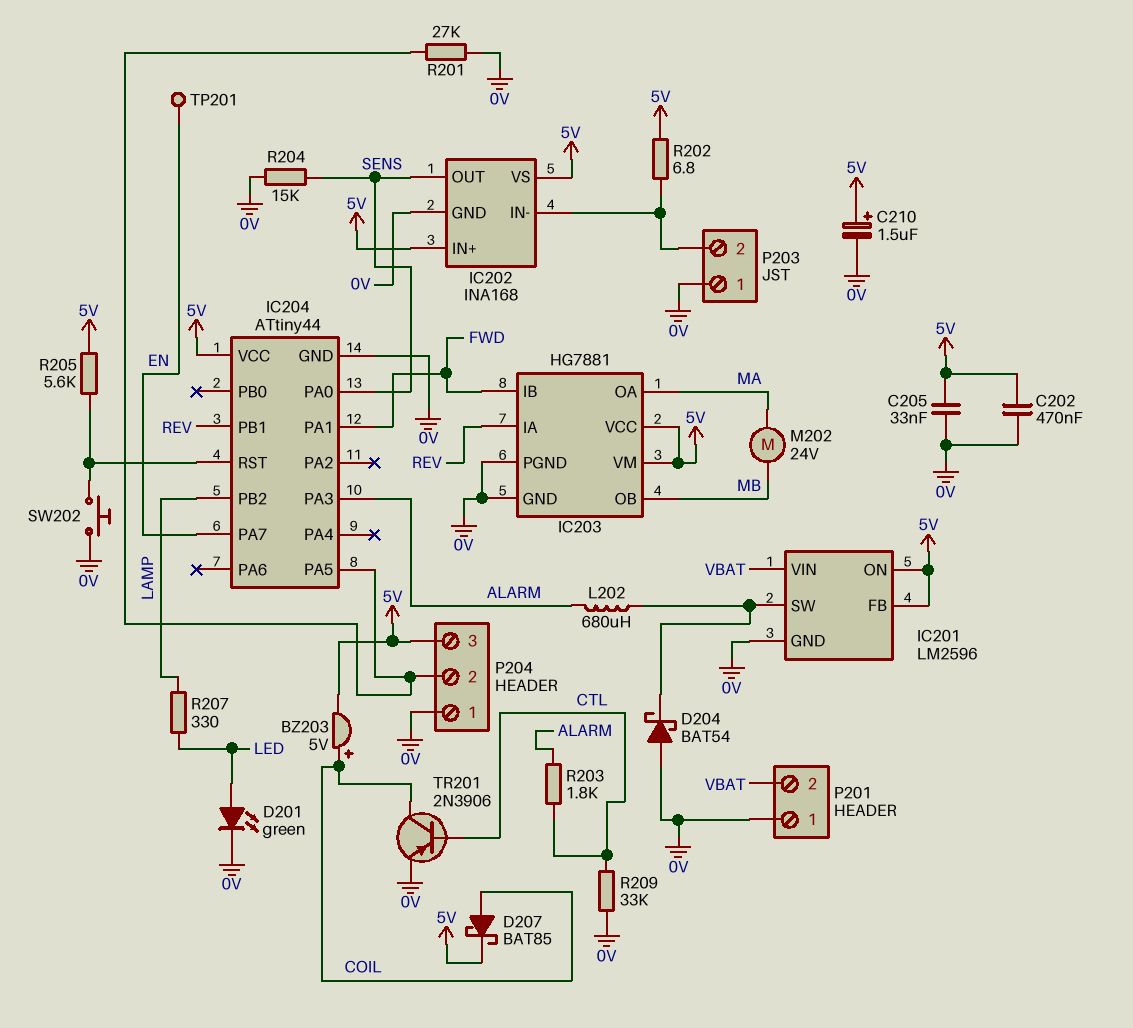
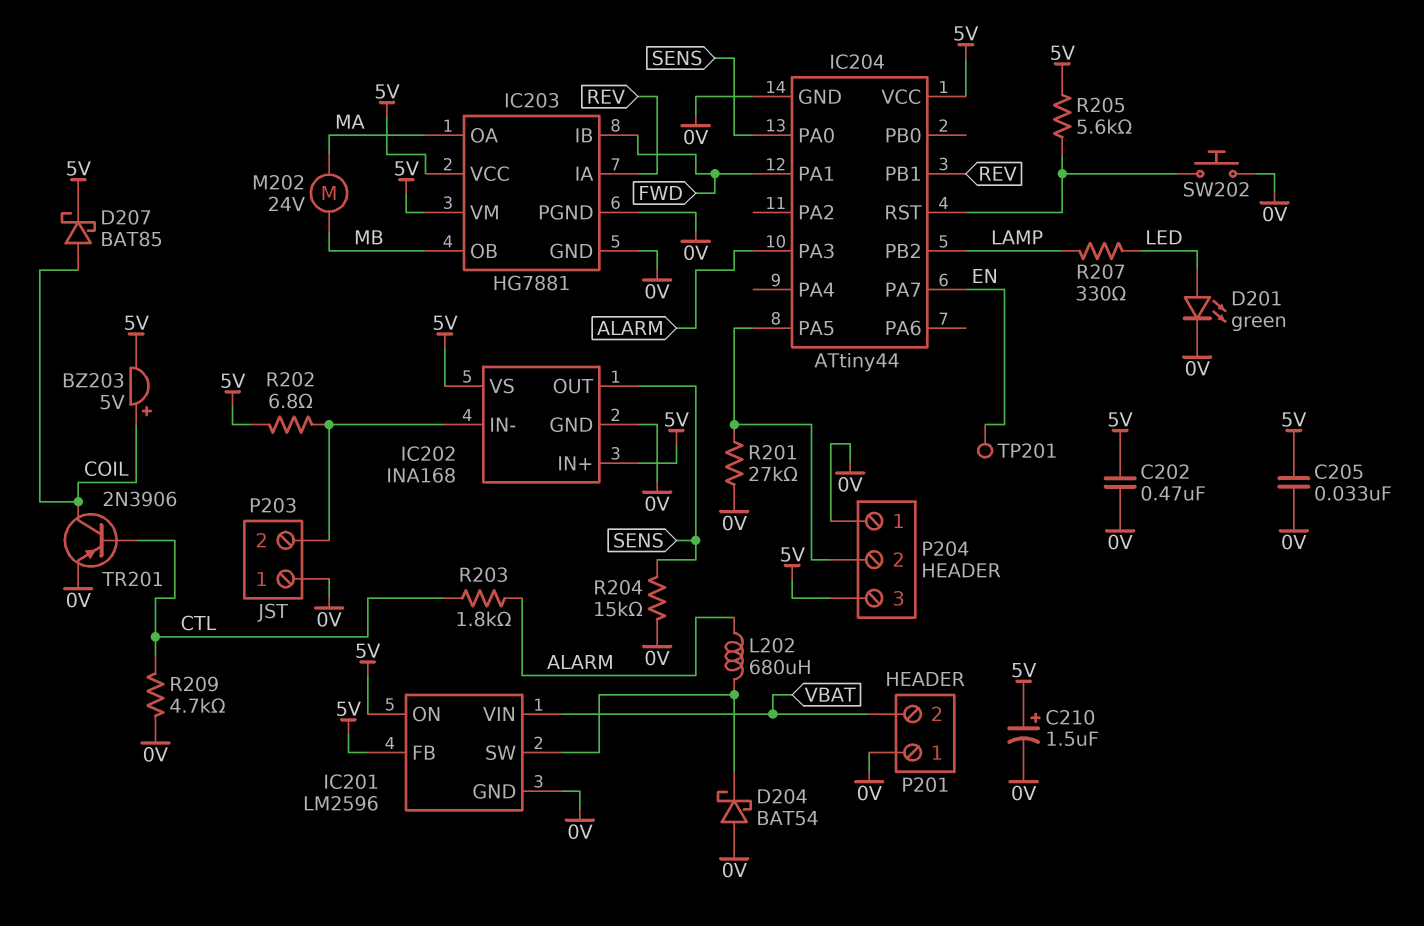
R209: 33k (0V, CTL) -> 4.7k (0V, CTL)

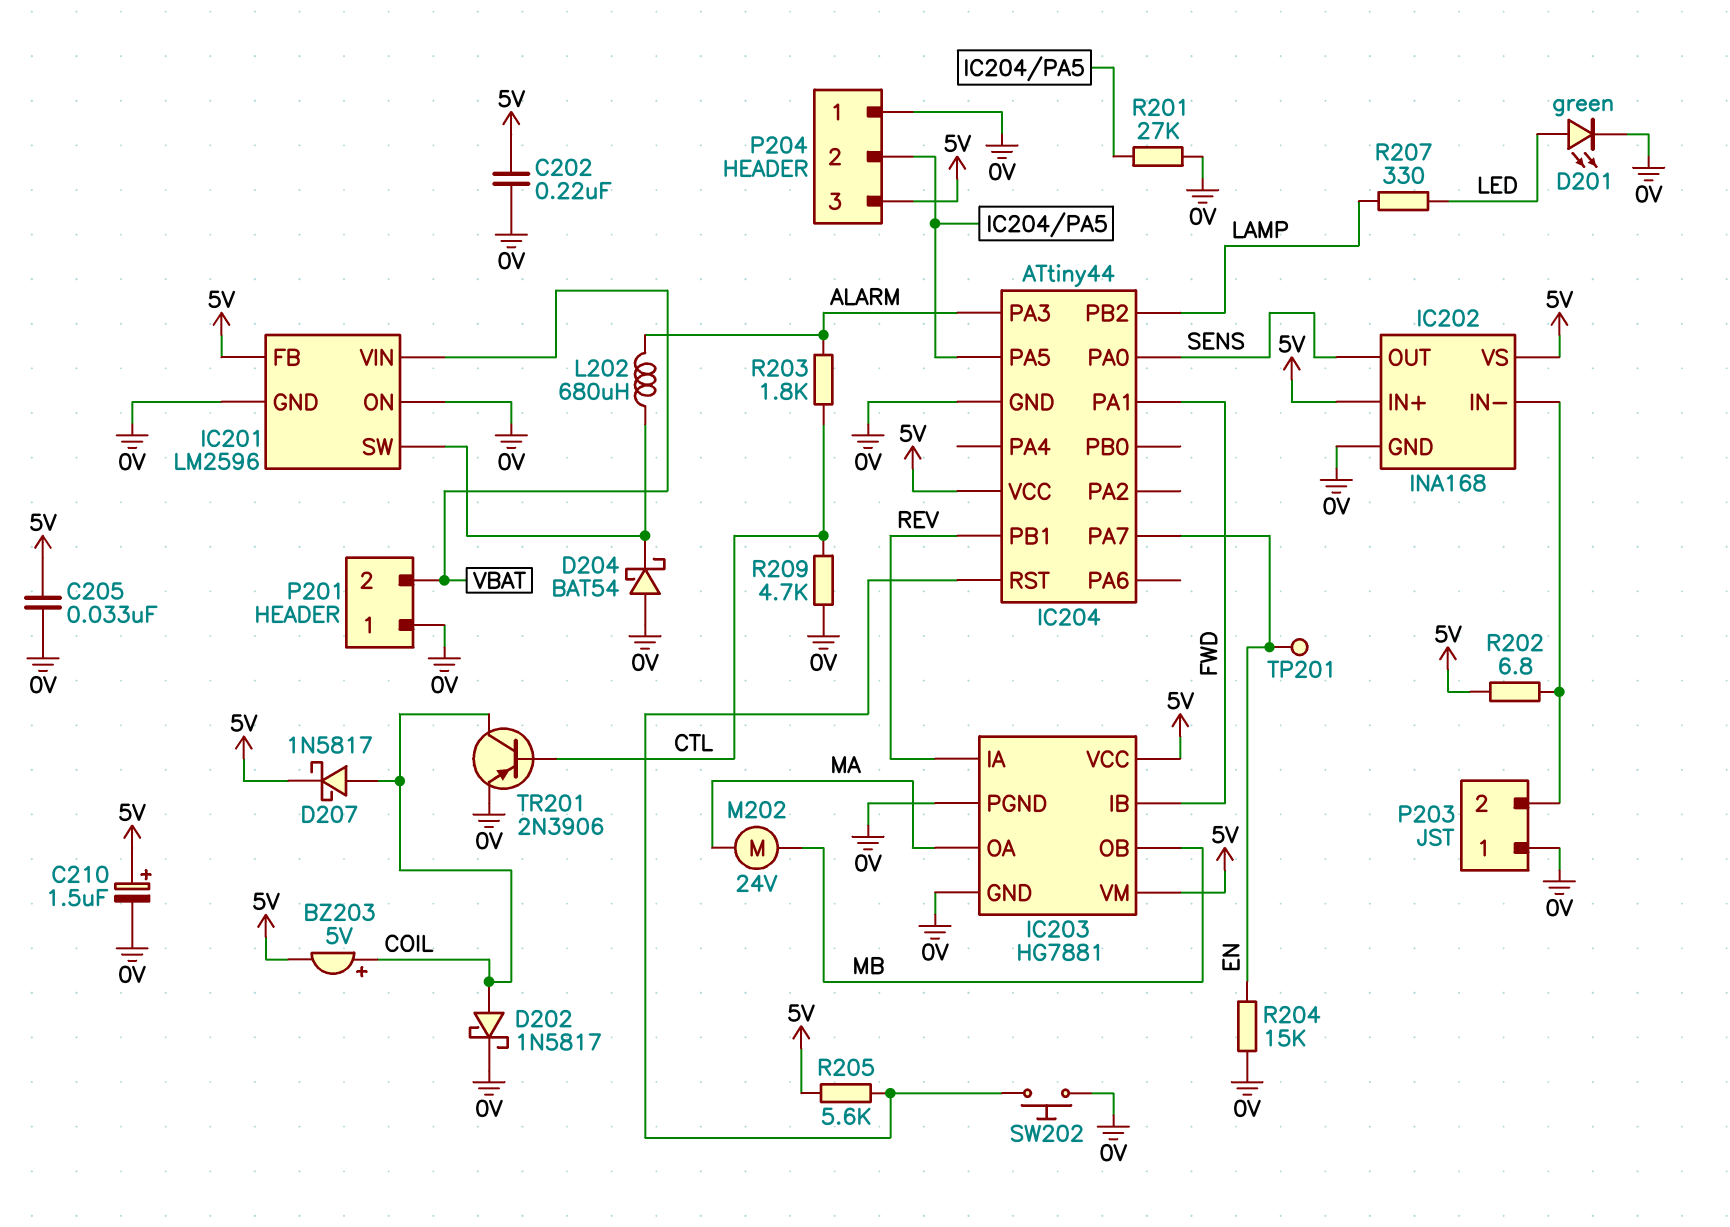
C202: 470nF (0V, 5V) -> 220nF (0V, 5V)
D202: none -> schottky 1N5817 (A COIL, K 0V)
D207: schottky BAT85 (A COIL, K 5V) -> schottky 1N5817 (A COIL, K 5V)
IC201 pin ON: 5V -> 0V
R204: 15k (0V, SENS) -> 15k (0V, EN)

